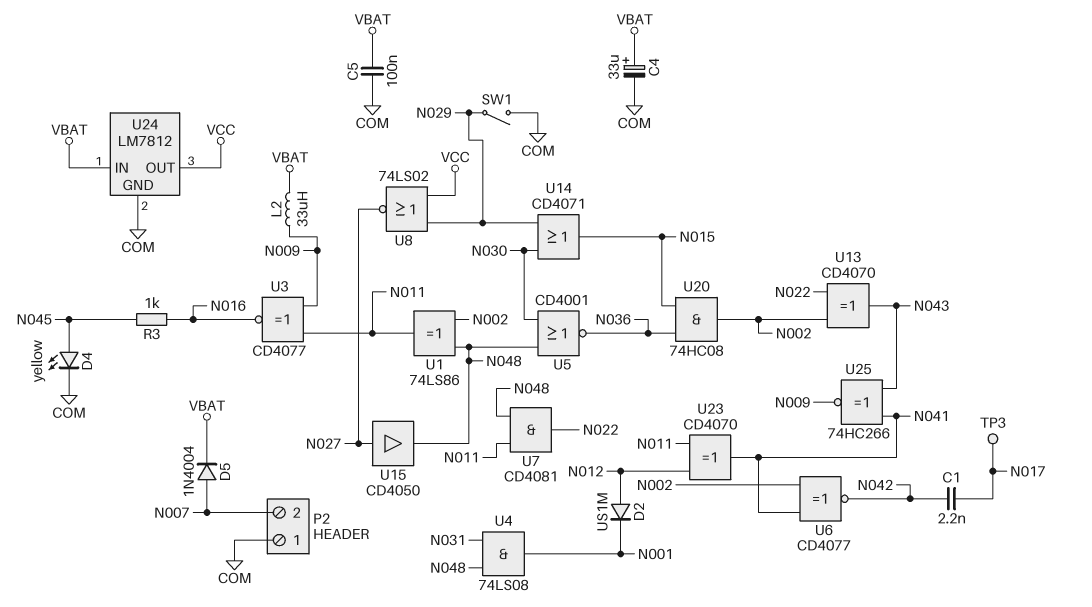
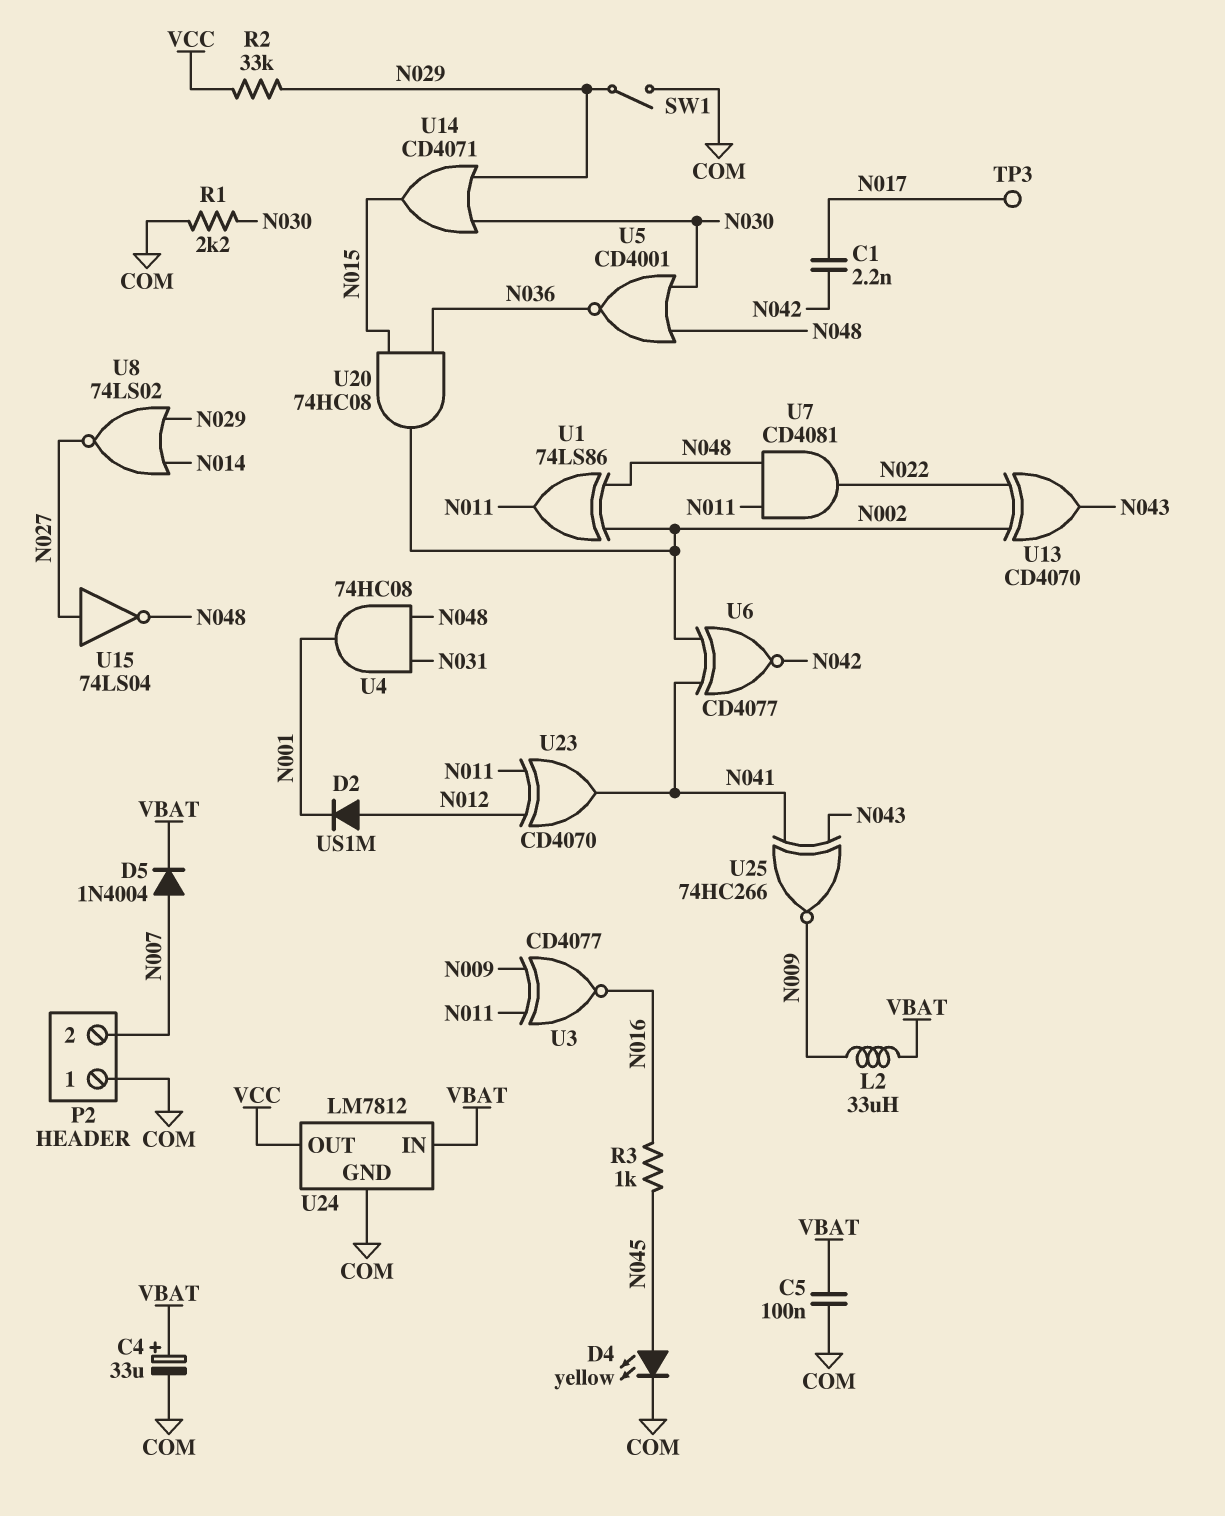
R1: none -> 2.2k (COM, N030)
R2: none -> 33k (N029, VCC)
U4: AND 74LS08 (in N031, in N048, out N001) -> AND 74HC08 (in N031, in N048, out N001)
U8: NOR 74LS02 (in N029, in VCC, out N027) -> NOR 74LS02 (in N014, in N029, out N027)
U15: buffer CD4050 (in N027, out N048) -> NOT 74LS04 (in N027, out N048)

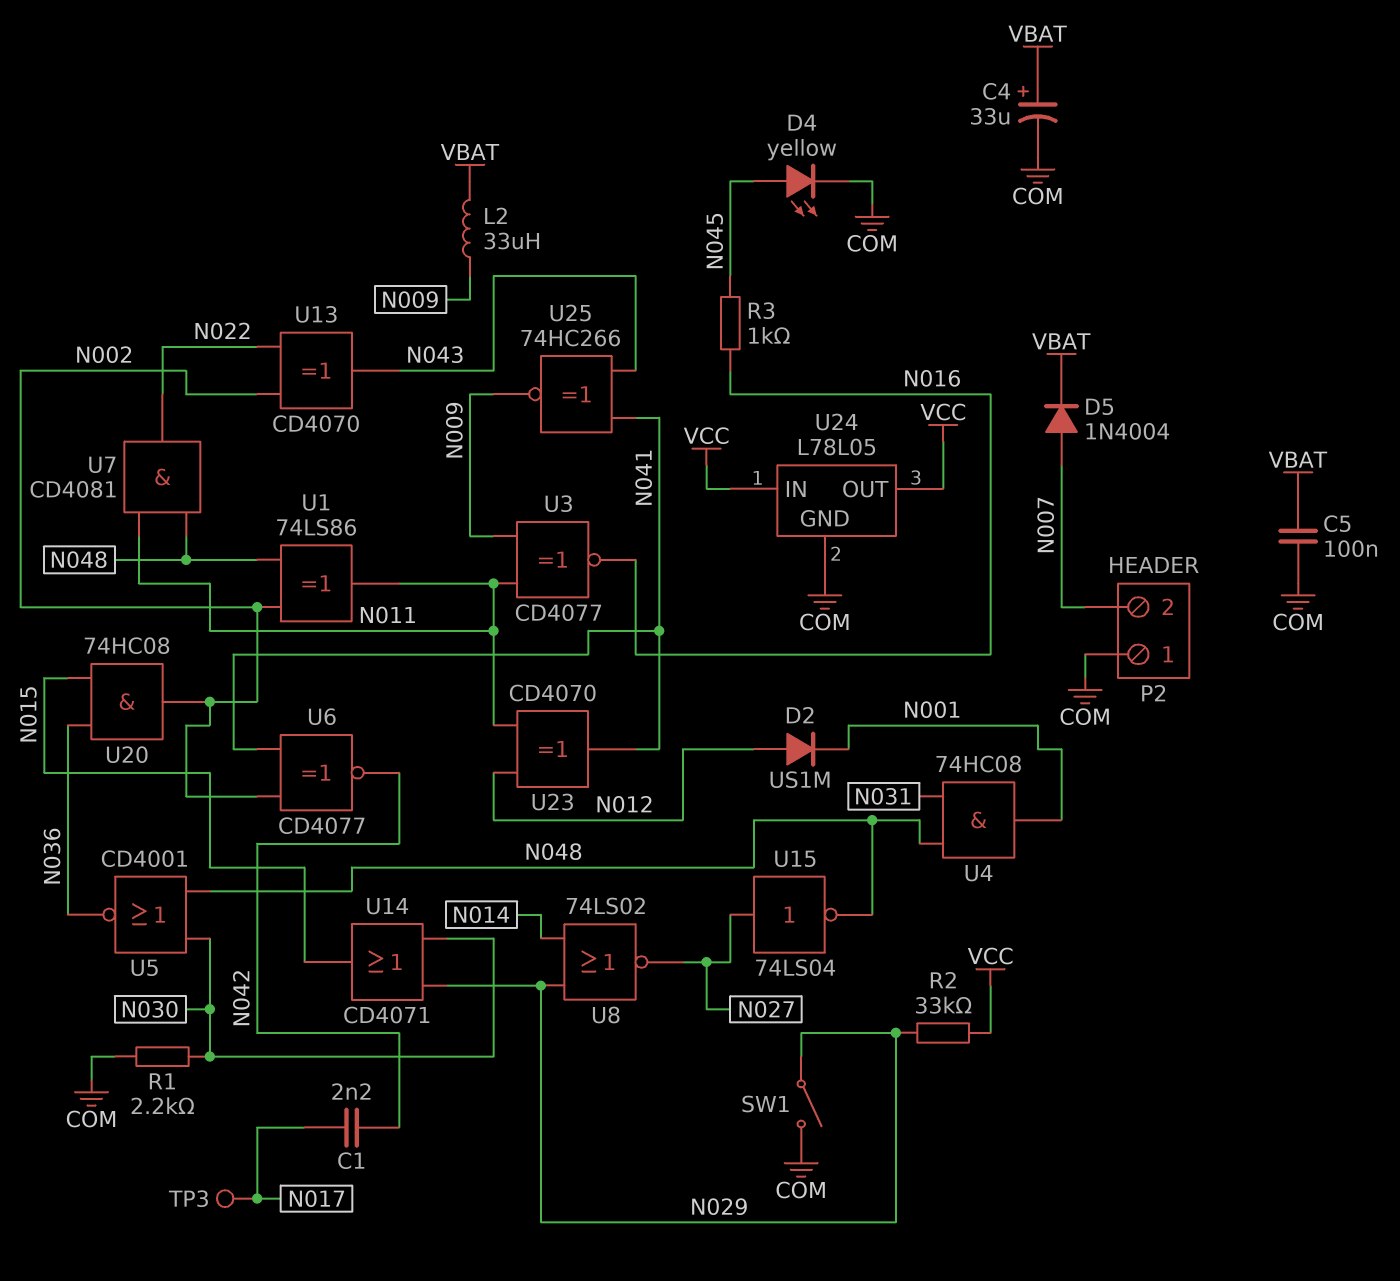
U24: LM7812 -> L78L05
U24 pin IN: VBAT -> VCC

